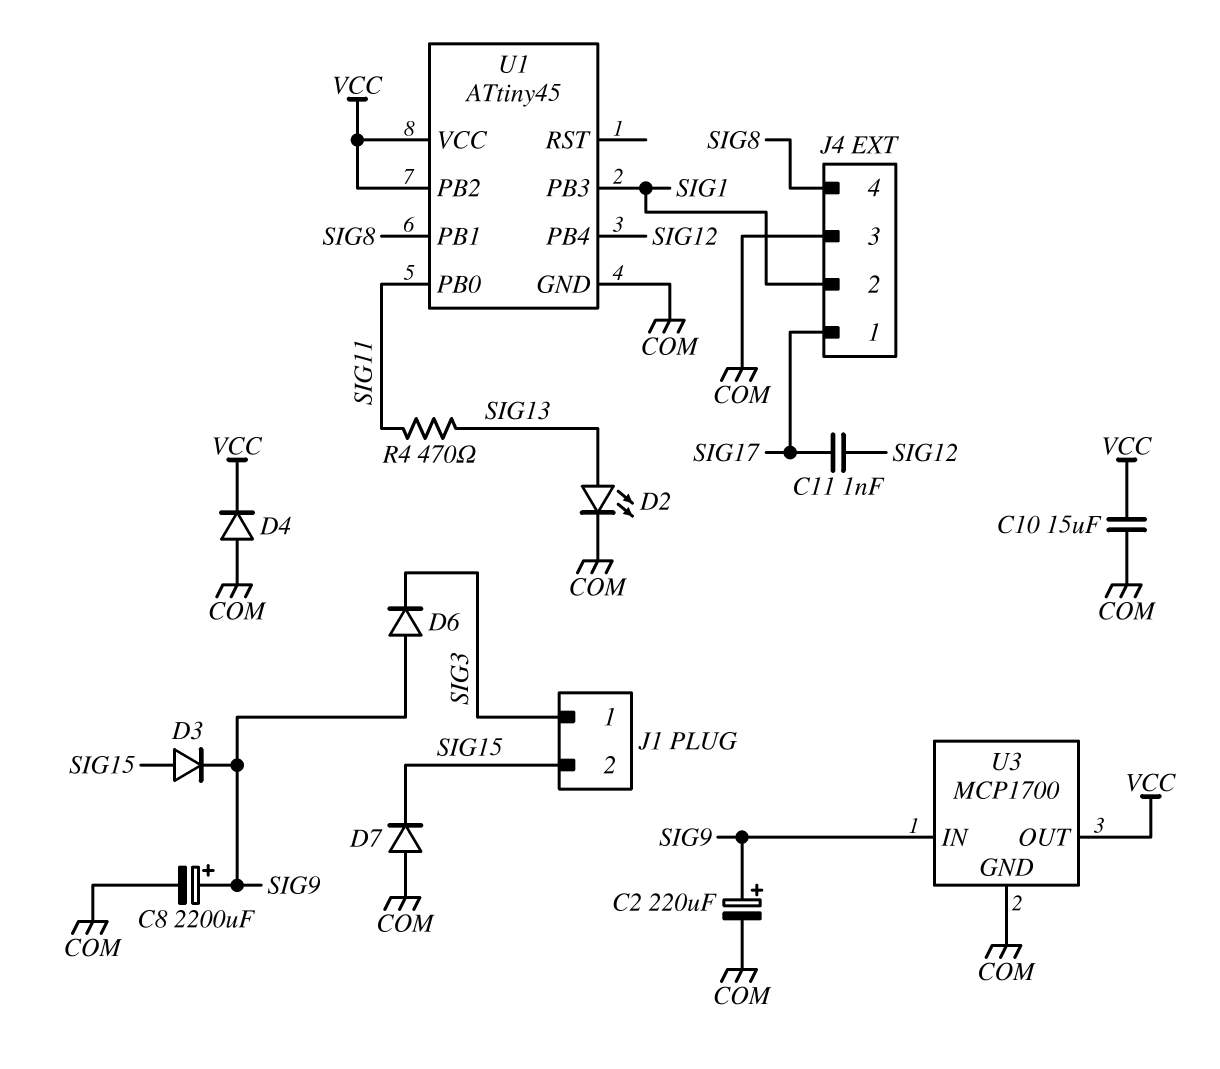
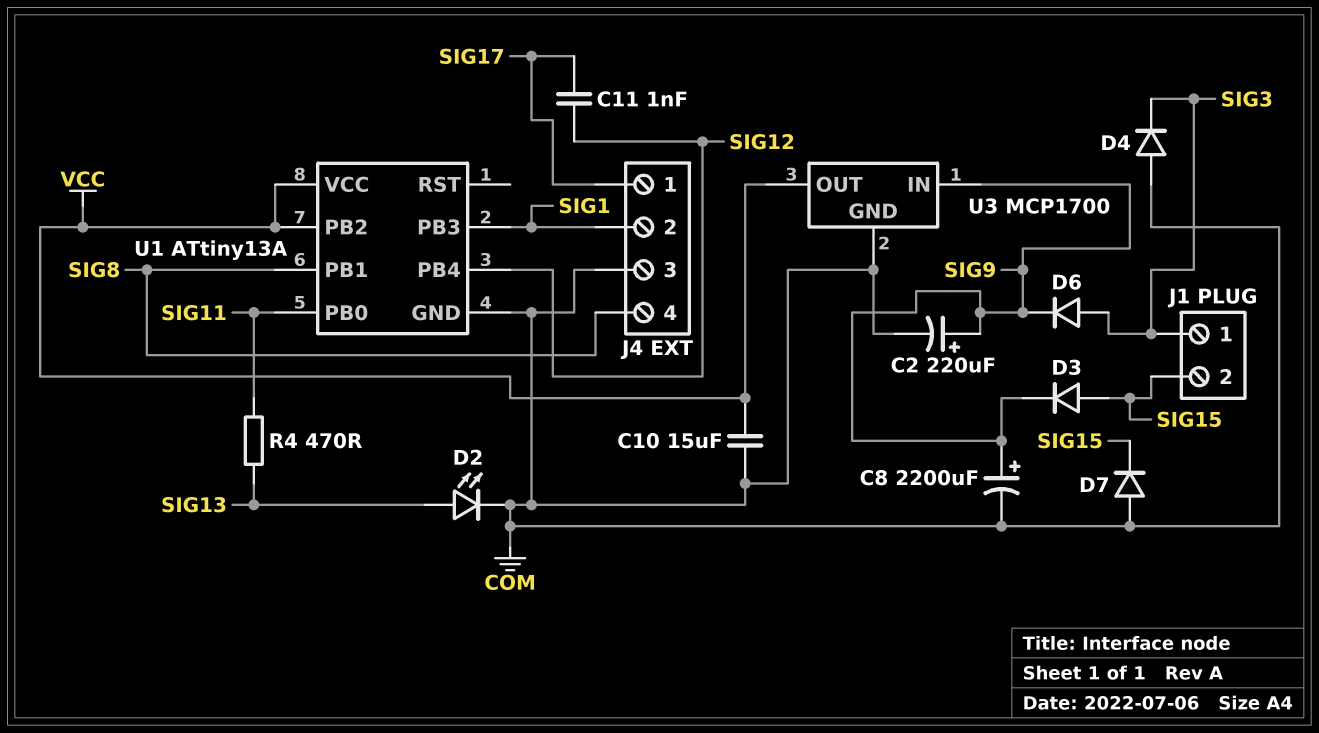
D4: diode (A COM, K VCC) -> diode (A COM, K SIG3)
D6: diode (A SIG9, K SIG3) -> diode (A SIG3, K SIG9)
U1: ATtiny45 -> ATtiny13A

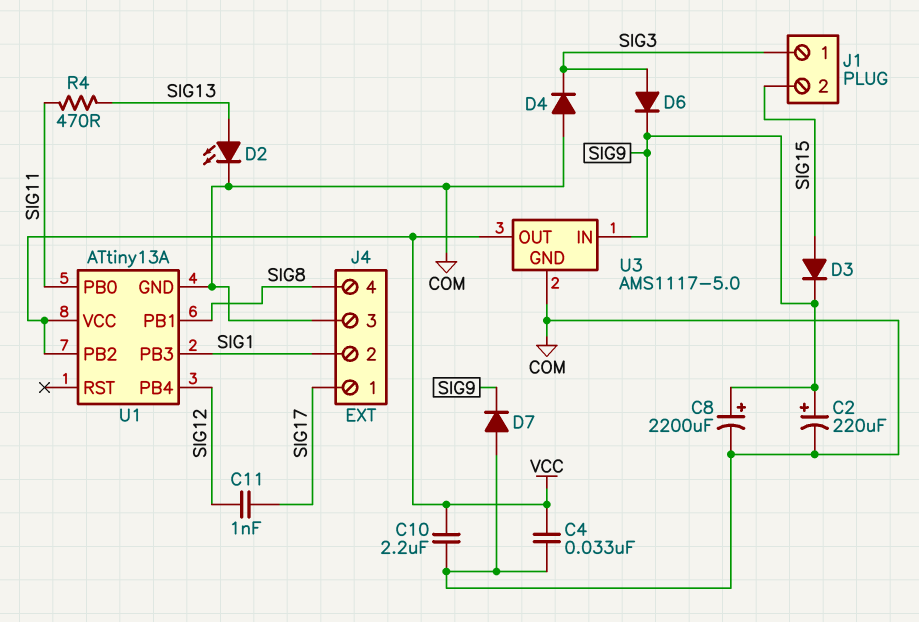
C4: none -> 33nF (COM, VCC)
C10: 15uF (COM, VCC) -> 2.2uF (COM, VCC)
D7: diode (A COM, K SIG15) -> diode (A COM, K SIG9)
U3: MCP1700 -> AMS1117-5.0

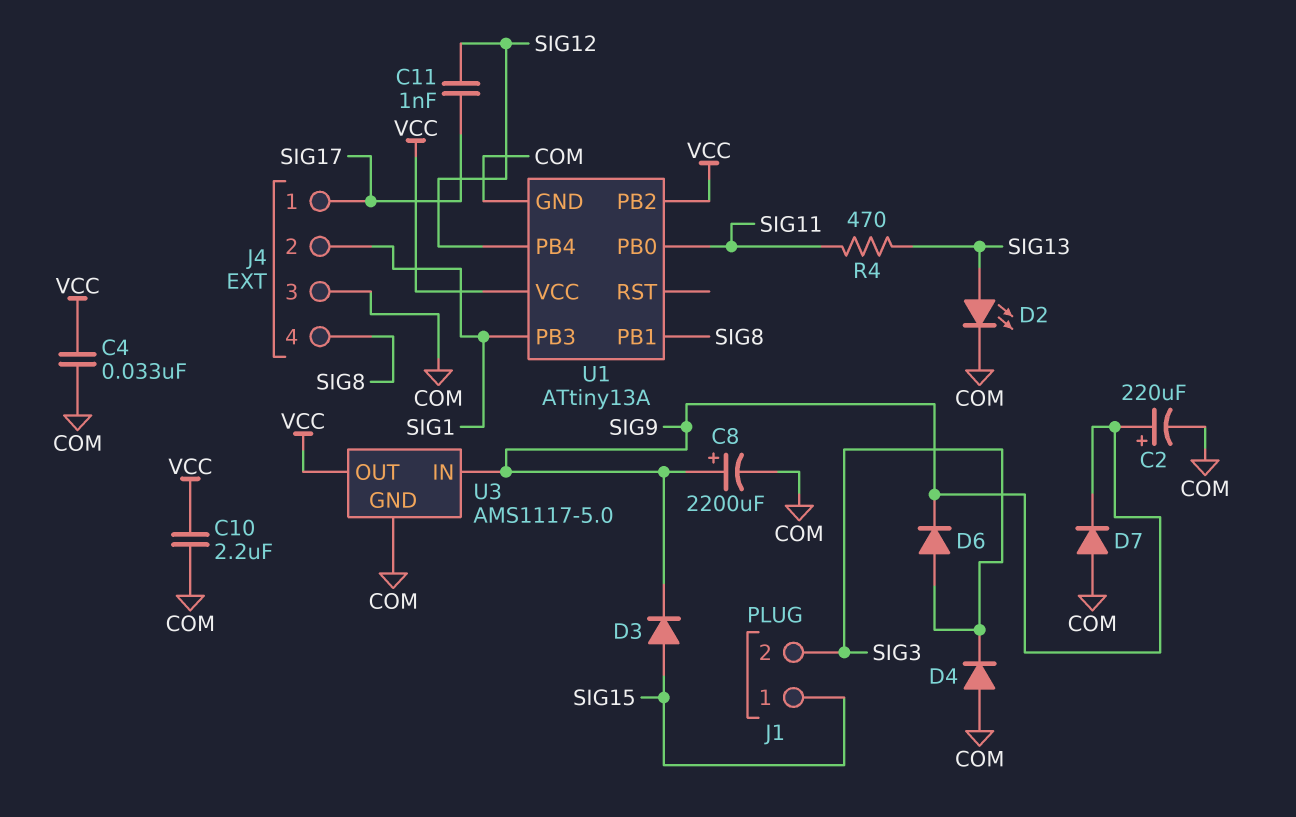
J1 pin 1: SIG3 -> SIG15
J1 pin 2: SIG15 -> SIG3

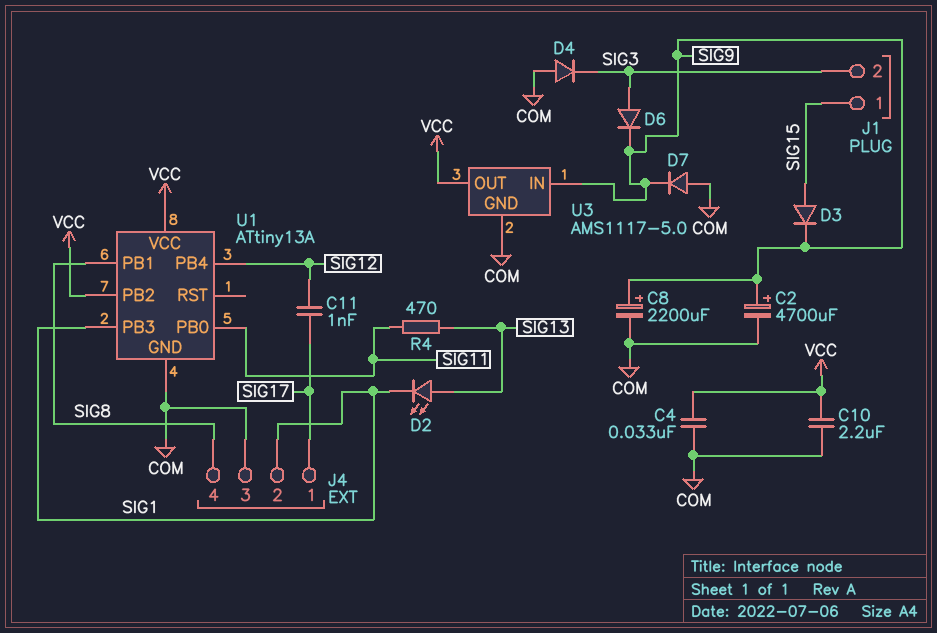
C2: 220uF (plus SIG9, minus COM) -> 4700uF (plus SIG9, minus COM)
D2: LED (A SIG13, K COM) -> LED (A SIG13, K SIG1)

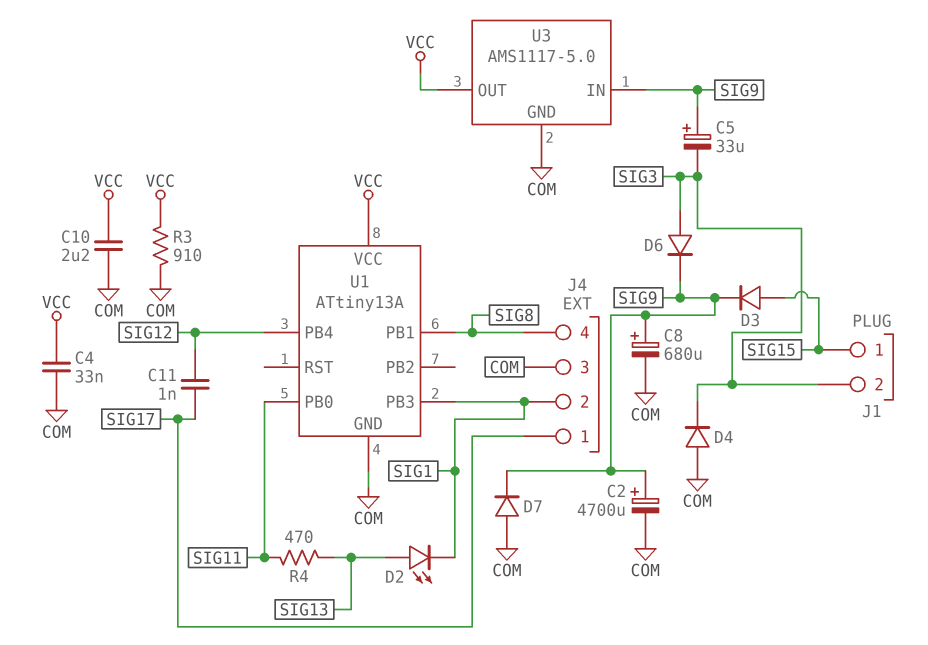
C5: none -> 33uF (plus SIG9, minus SIG3)
C8: 2200uF (plus SIG9, minus COM) -> 680uF (plus SIG9, minus COM)
R3: none -> 910 (COM, VCC)
U1 pin PB2: VCC -> none

